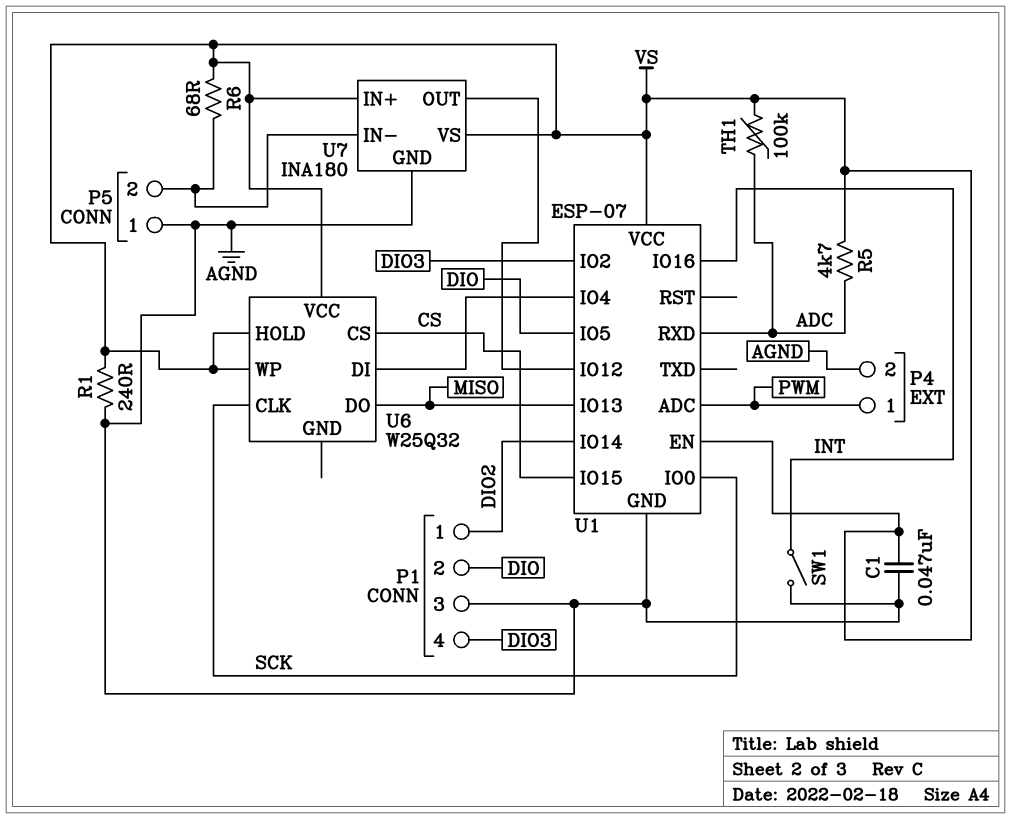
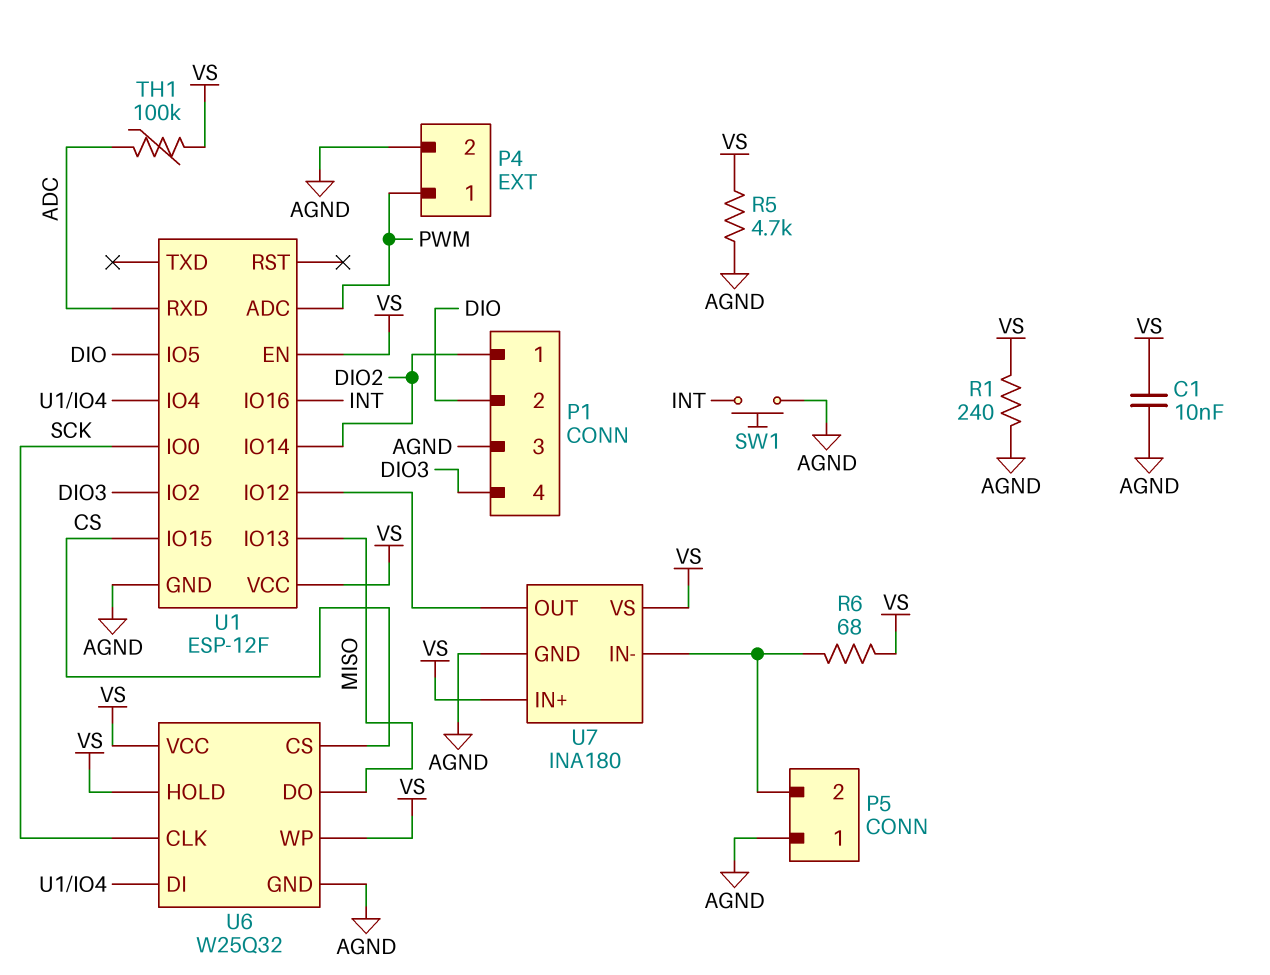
C1: 47nF (AGND, VS) -> 10nF (AGND, VS)
R5: 4.7k (ADC, VS) -> 4.7k (AGND, VS)
SW1: switch (AGND, INT) -> button (AGND, INT)
U1: ESP-07 -> ESP-12F
U6 pin GND: none -> AGND

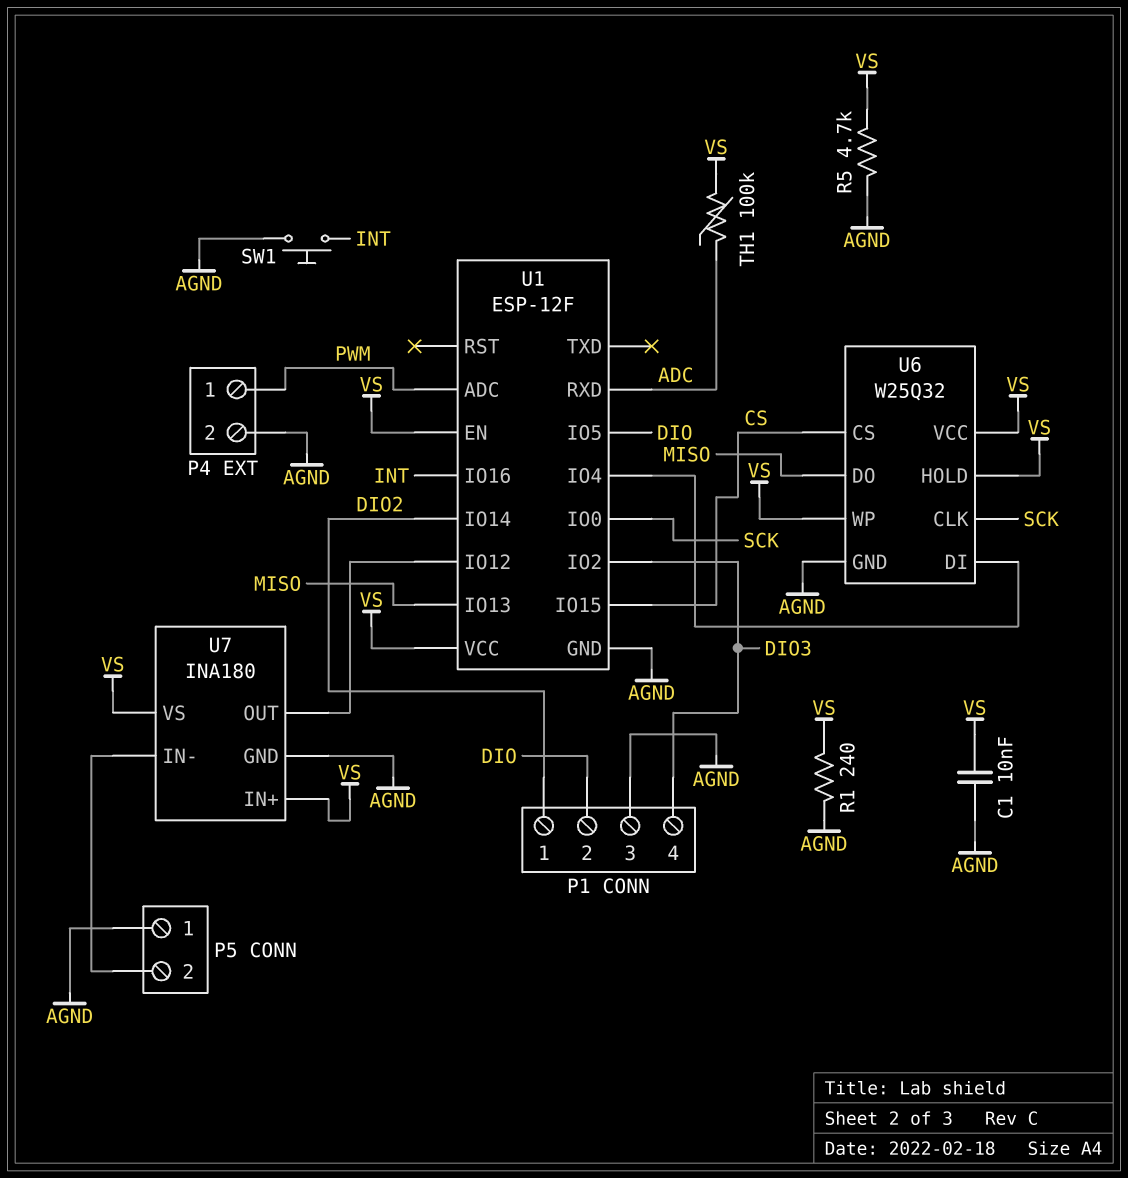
R6: 68 (P5/2, VS) -> none

